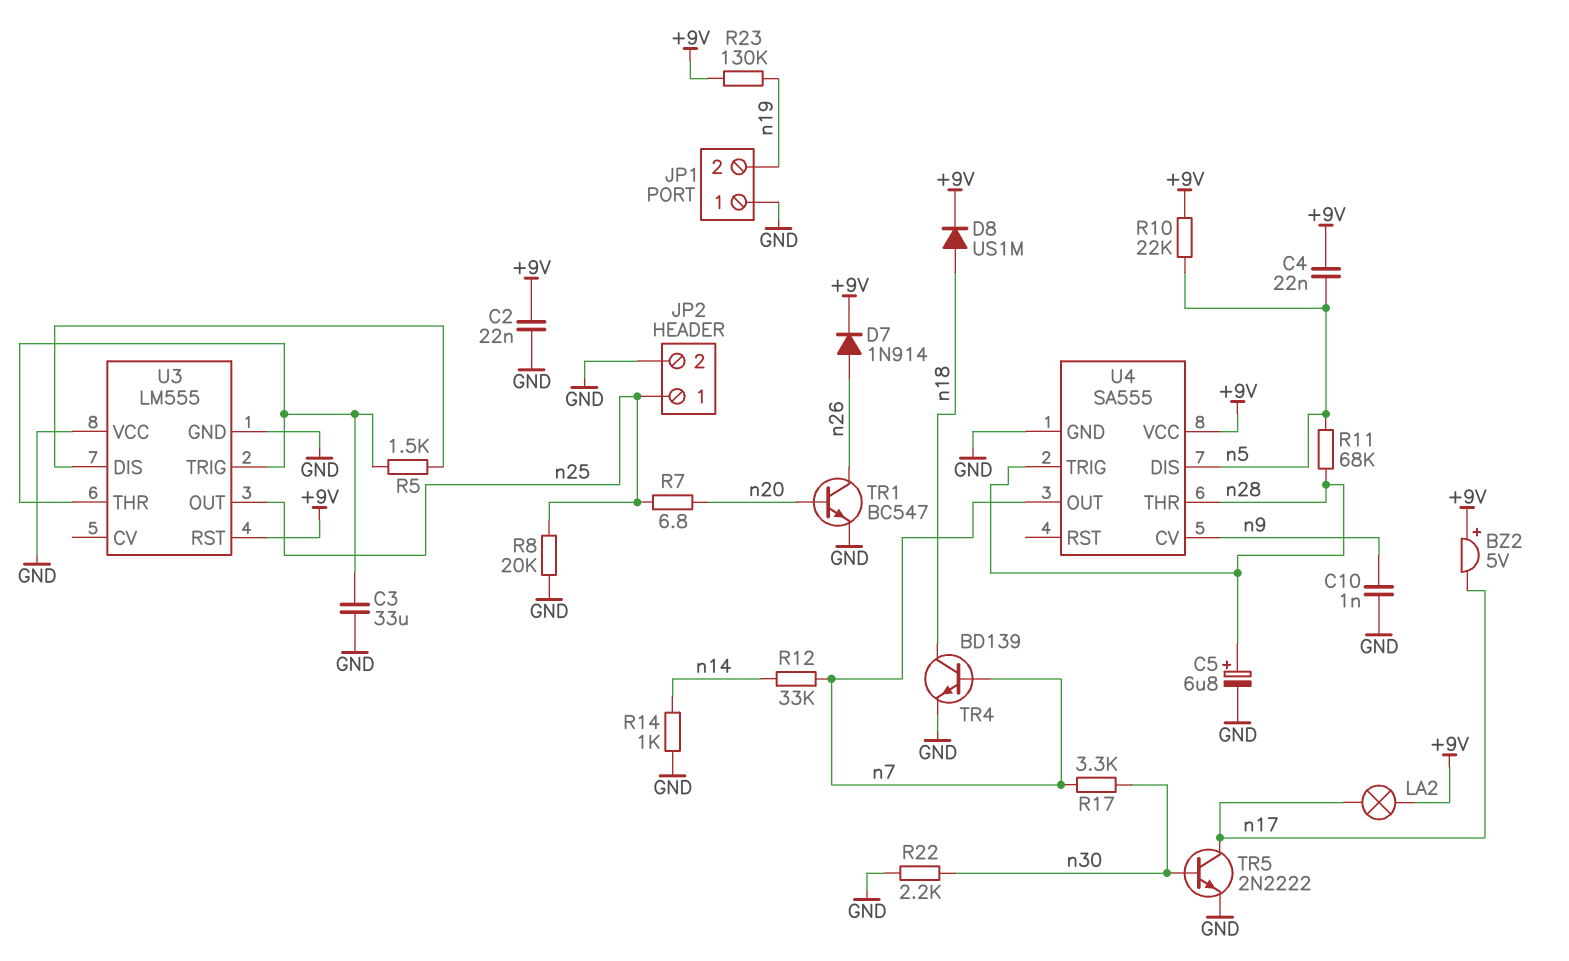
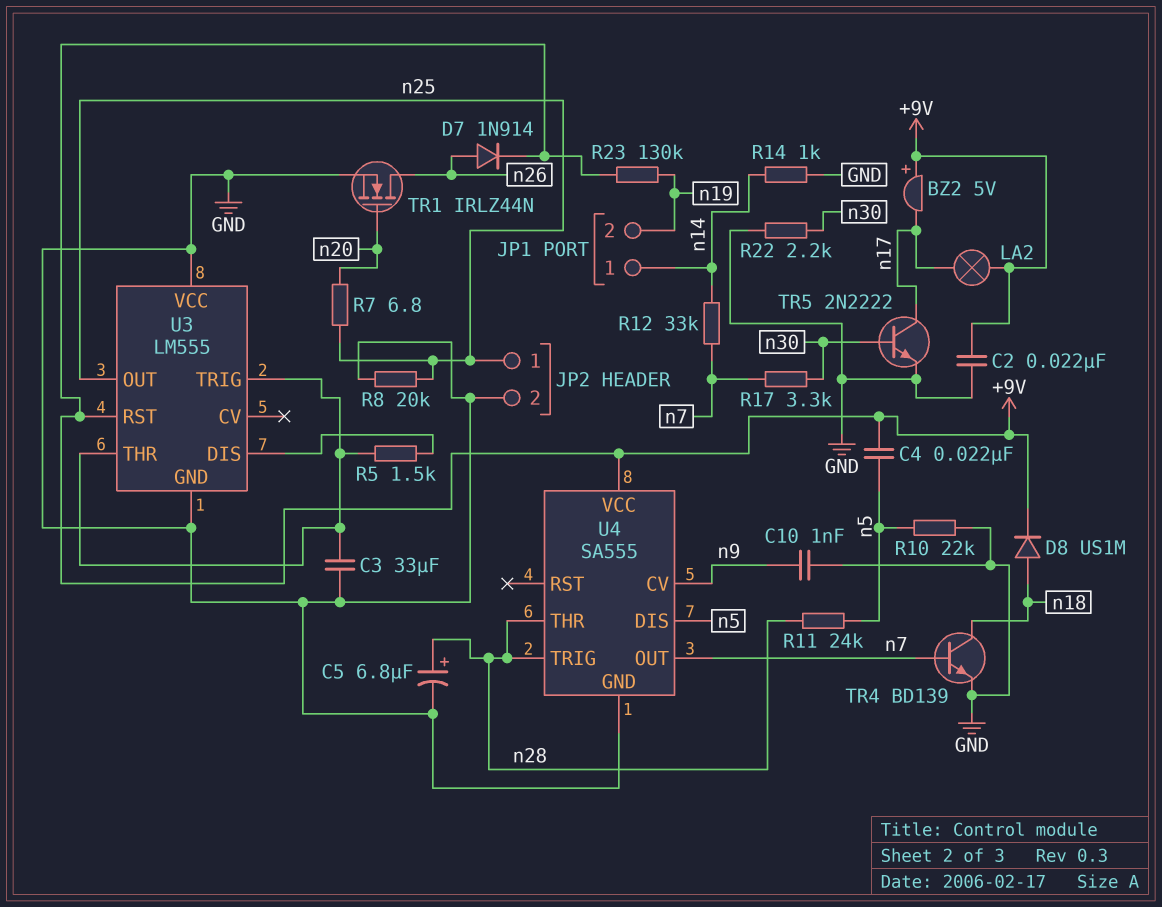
JP1 pin 1: GND -> n14
R10: 22k (+9V, n5) -> 22k (GND, n5)
R11: 68k (n5, n28) -> 24k (n5, n28)
TR1: NPN BC547 (B n20, C n26, E GND) -> NMOS IRLZ44N (G n20, D n26, S GND)

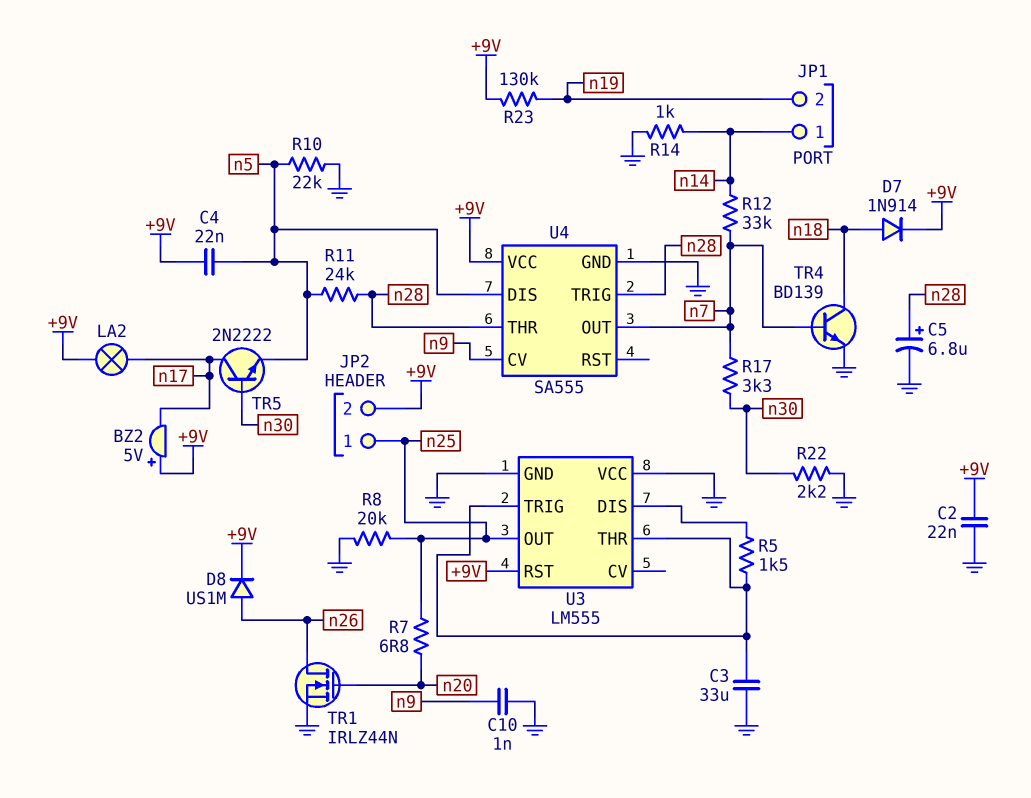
D7: diode 1N914 (A n26, K +9V) -> diode 1N914 (A n18, K +9V)
D8: diode US1M (A n18, K +9V) -> diode US1M (A n26, K +9V)
JP2 pin 2: GND -> +9V
TR5: NPN 2N2222 (B n30, C n17, E GND) -> NPN 2N2222 (B n30, C n17, E n5)

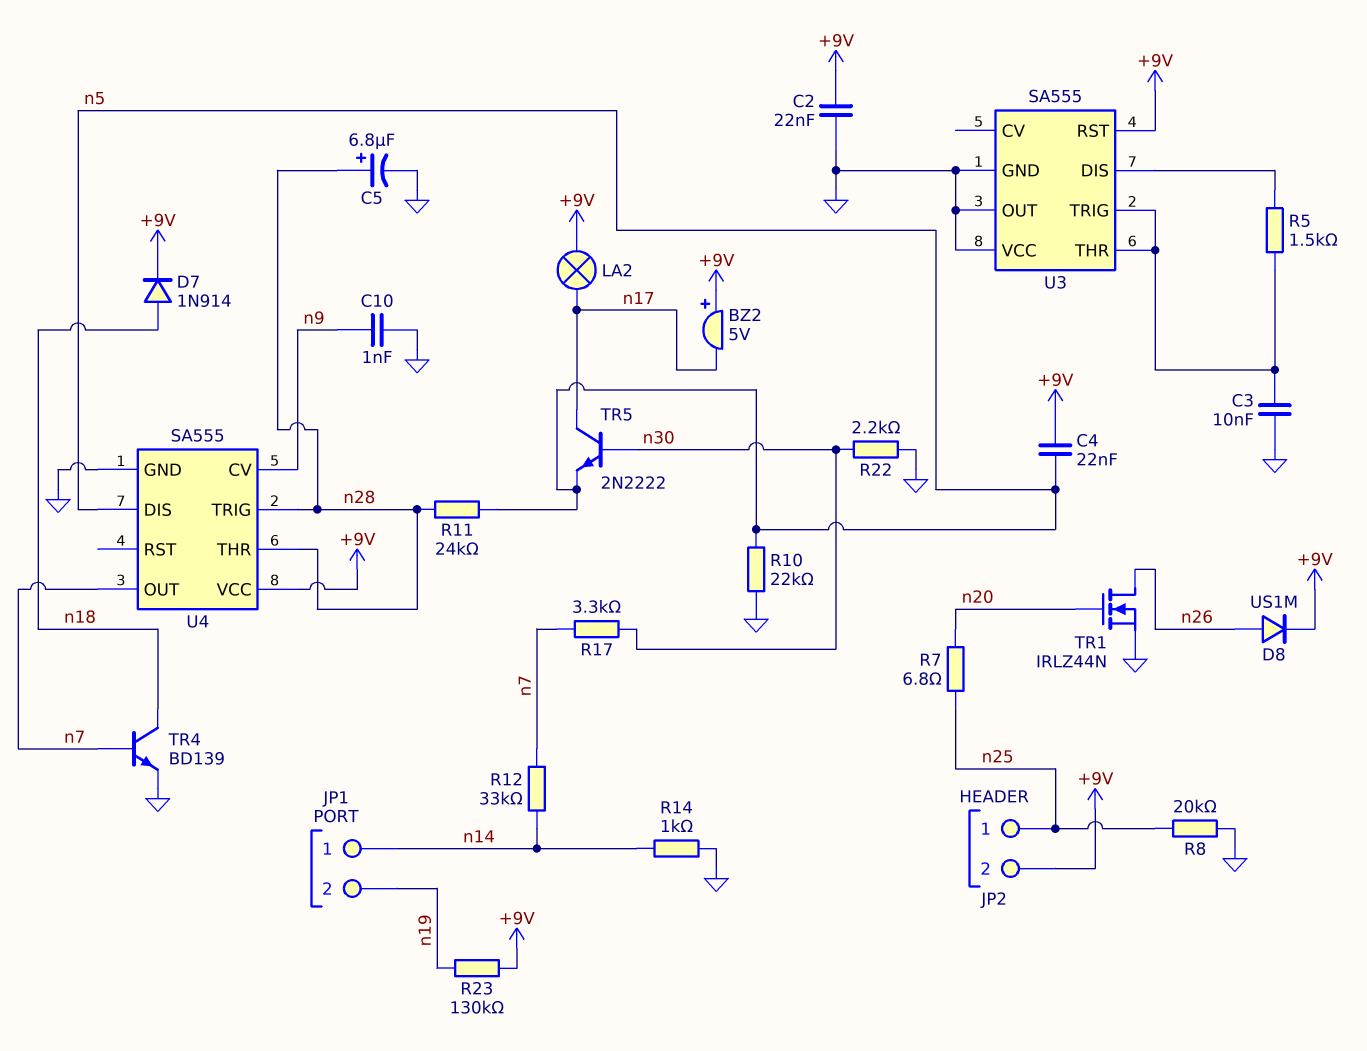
C3: 33uF (GND, U3/THR) -> 10nF (GND, U3/THR)
U3: LM555 -> SA555
U3 pin OUT: n25 -> GND

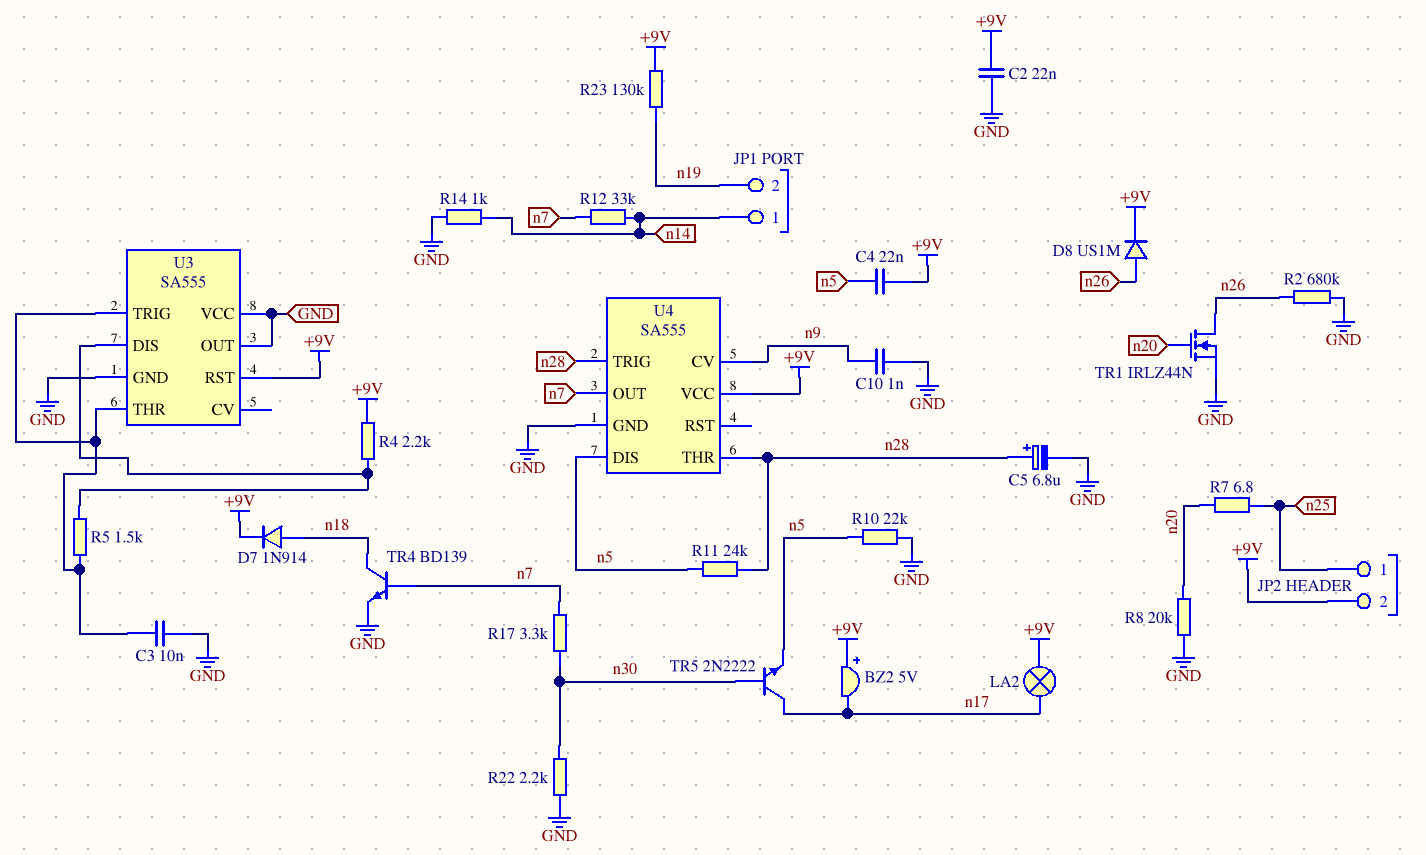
R2: none -> 680k (GND, n26)
R4: none -> 2.2k (+9V, U3/DIS)
R8: 20k (GND, n25) -> 20k (GND, n20)

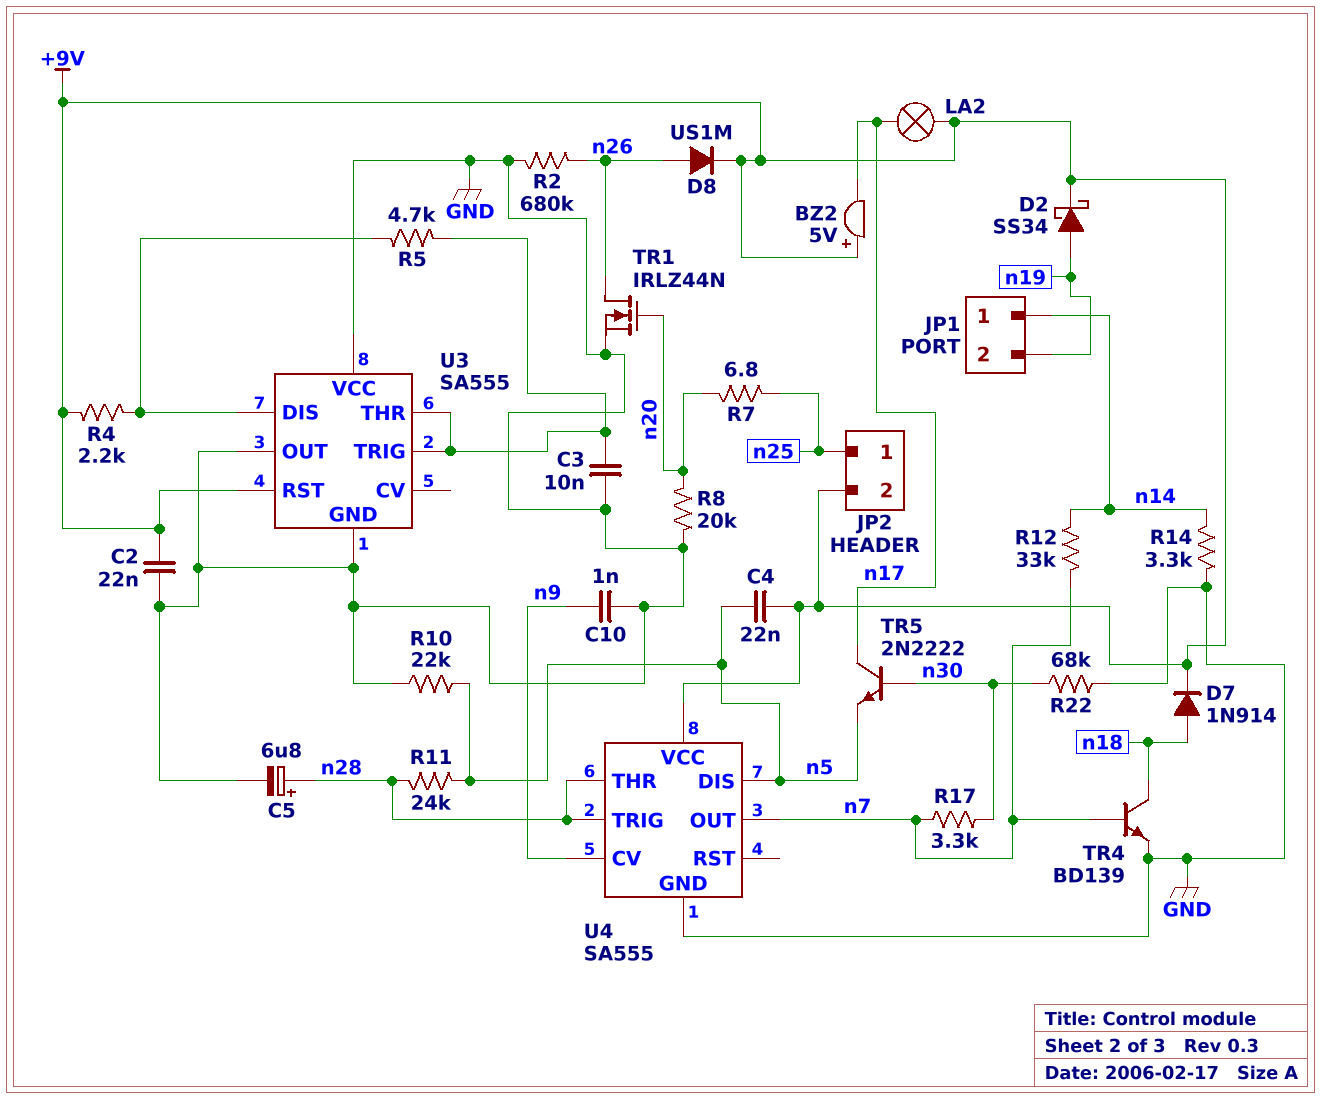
D2: none -> schottky SS34 (A n19, K +9V)
R5: 1.5k (U3/DIS, U3/THR) -> 4.7k (U3/DIS, U3/THR)
R14: 1k (GND, n14) -> 3.3k (GND, n14)
R22: 2.2k (GND, n30) -> 68k (GND, n30)
R23: 130k (+9V, n19) -> none

